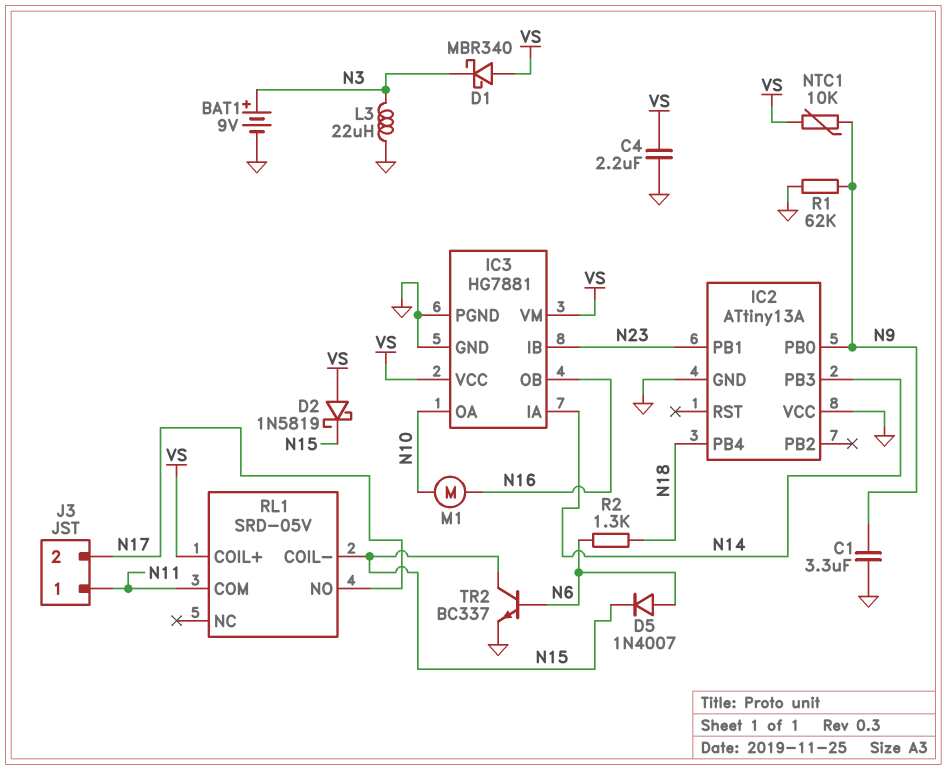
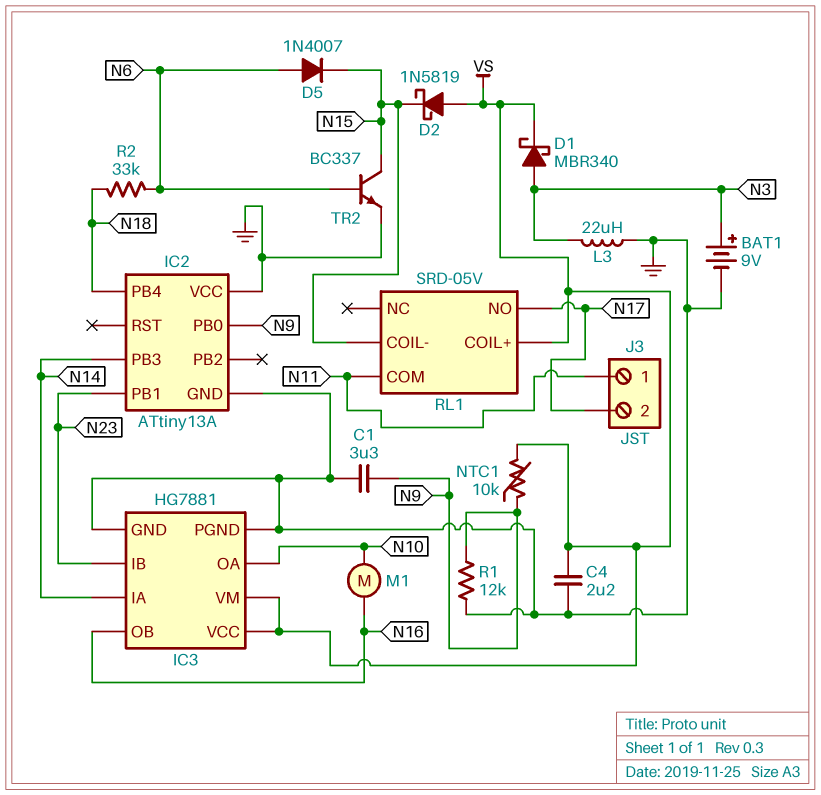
D1: schottky MBR340 (A VS, K N3) -> schottky MBR340 (A N3, K VS)
R1: 62k (GND, N9) -> 12k (GND, N9)
R2: 1.3k (N6, N18) -> 33k (N6, N18)

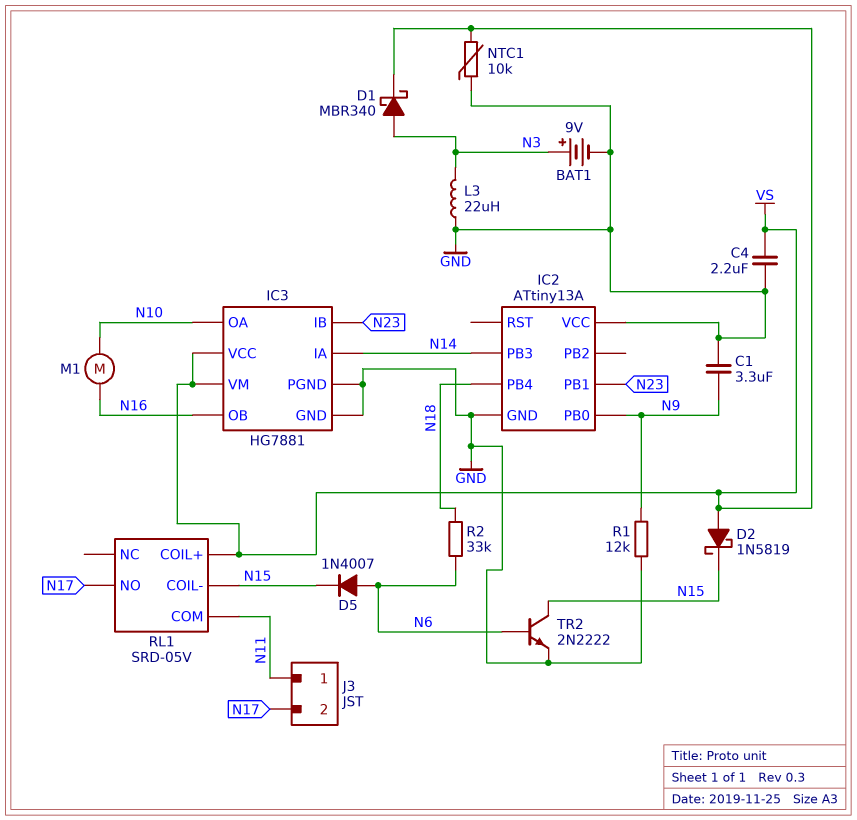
NTC1: 10k (N9, VS) -> 10k (GND, VS)
TR2: NPN BC337 (B N6, C N15, E GND) -> NPN 2N2222 (B N6, C N15, E GND)

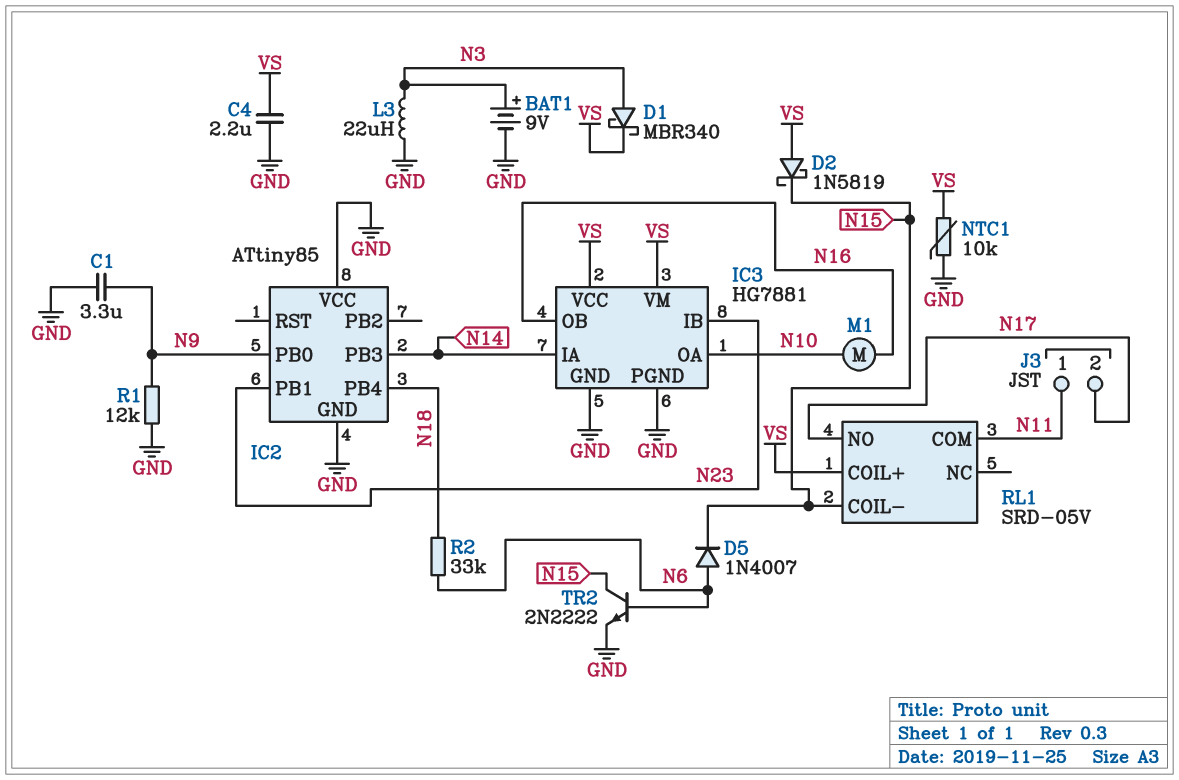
IC2: ATtiny13A -> ATtiny85

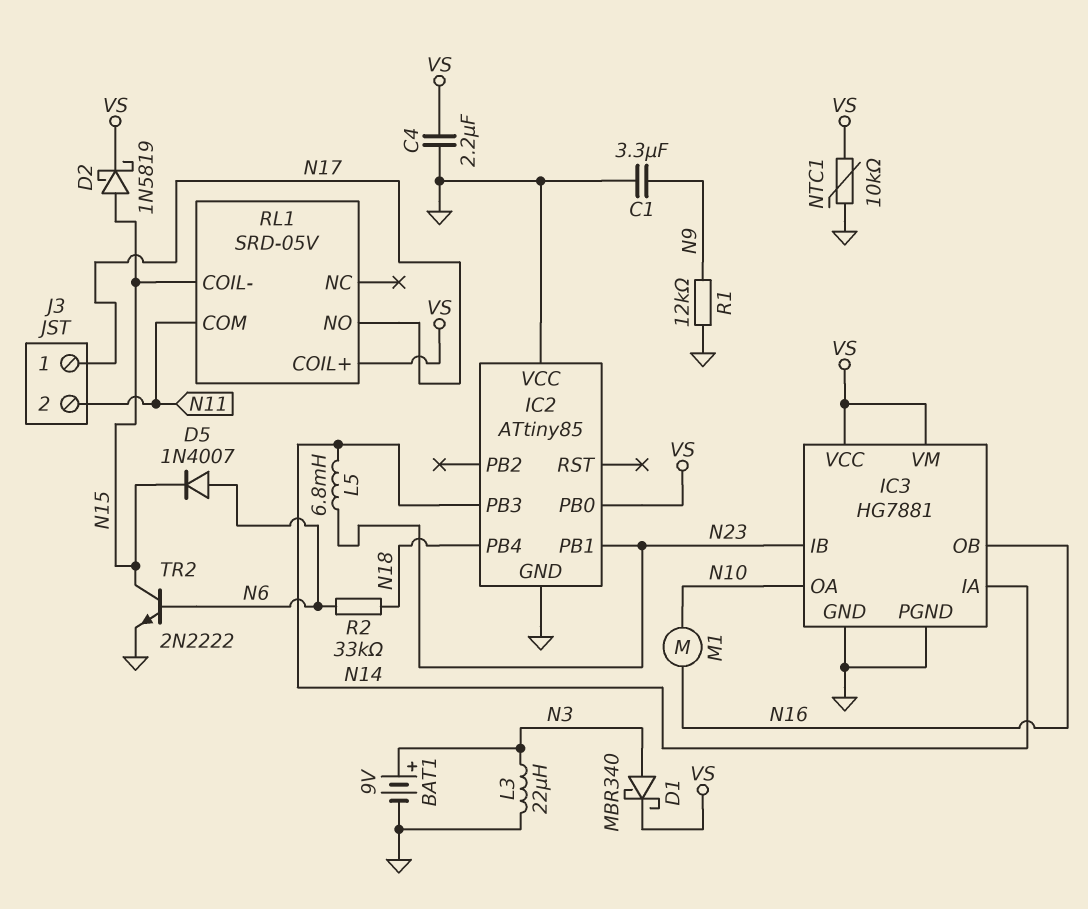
D2: schottky 1N5819 (A VS, K N15) -> schottky 1N5819 (A N15, K VS)
IC2 pin PB0: N9 -> VS
J3 pin 1: N11 -> N17
J3 pin 2: N17 -> N11
L5: none -> 6.8mH (N14, N23)

